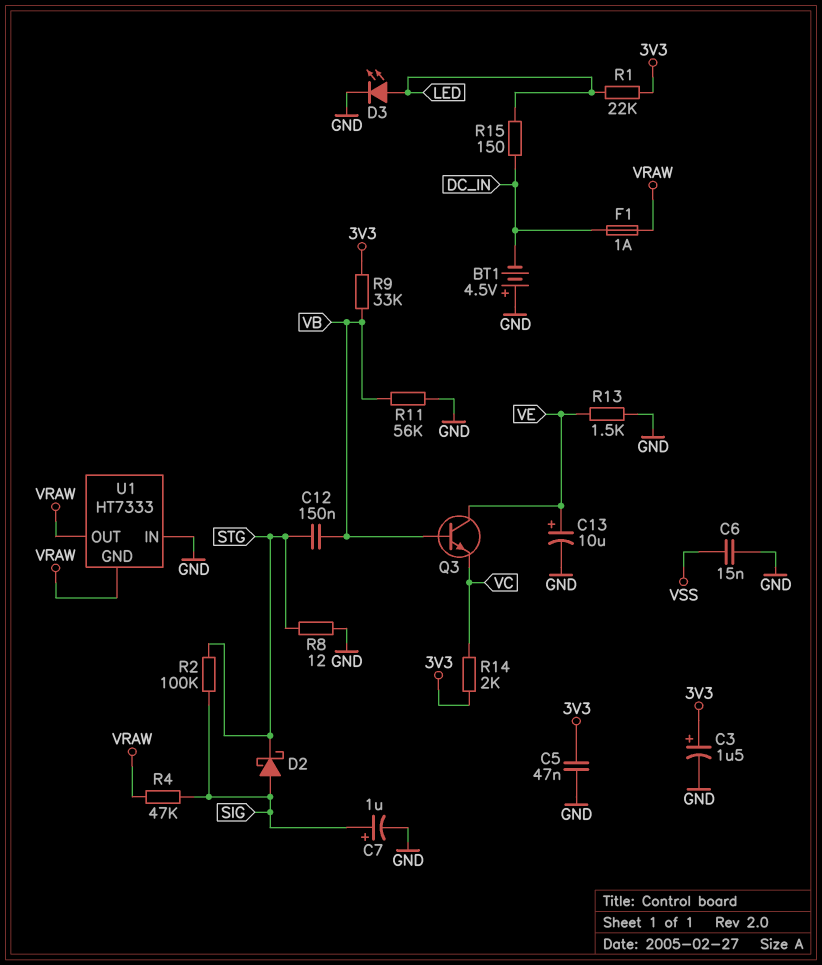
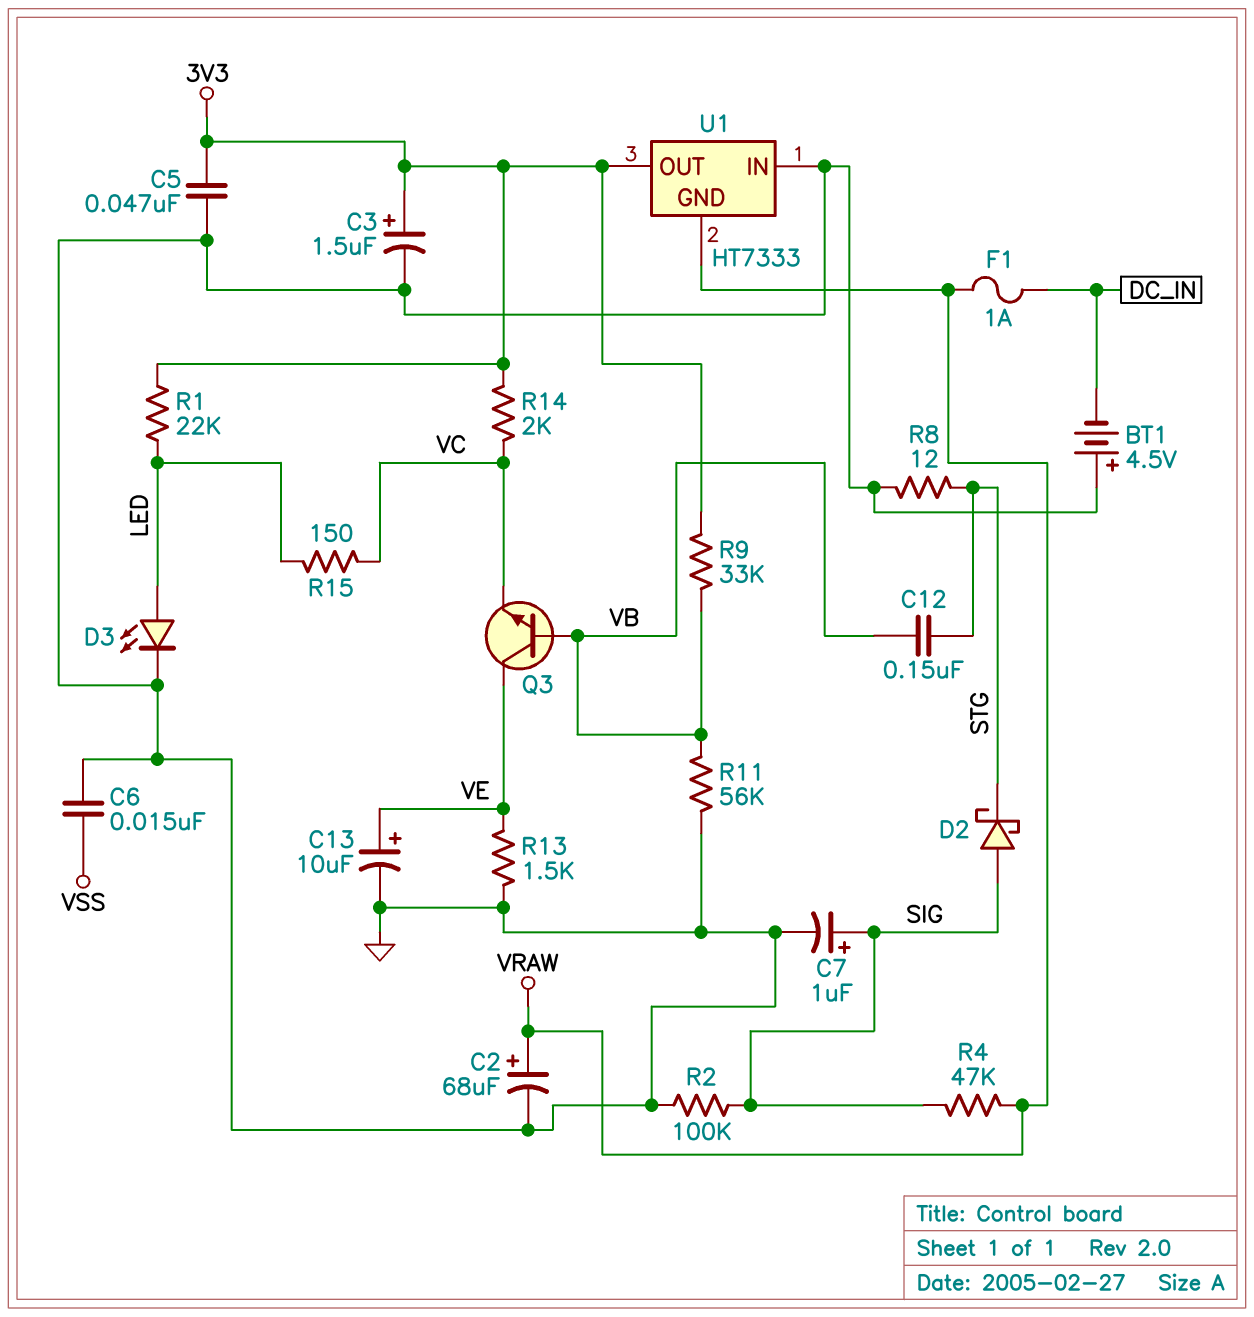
C2: none -> 68uF (plus VRAW, minus GND)
R2: 100k (SIG, STG) -> 100k (GND, SIG)
R15: 150 (DC_IN, LED) -> 150 (LED, VC)
U1 pin OUT: VRAW -> 3V3

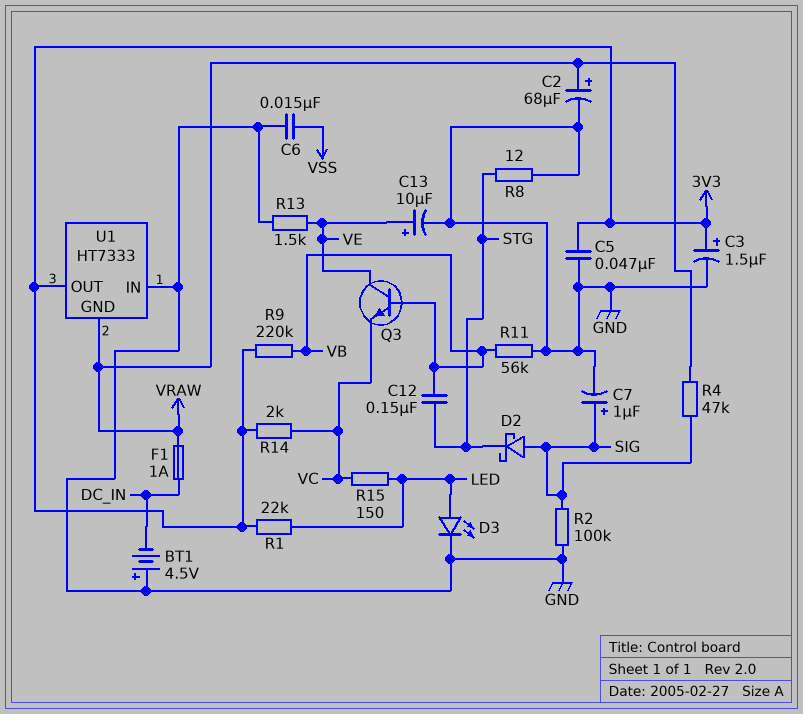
R9: 33k (3V3, VB) -> 220k (3V3, VB)

